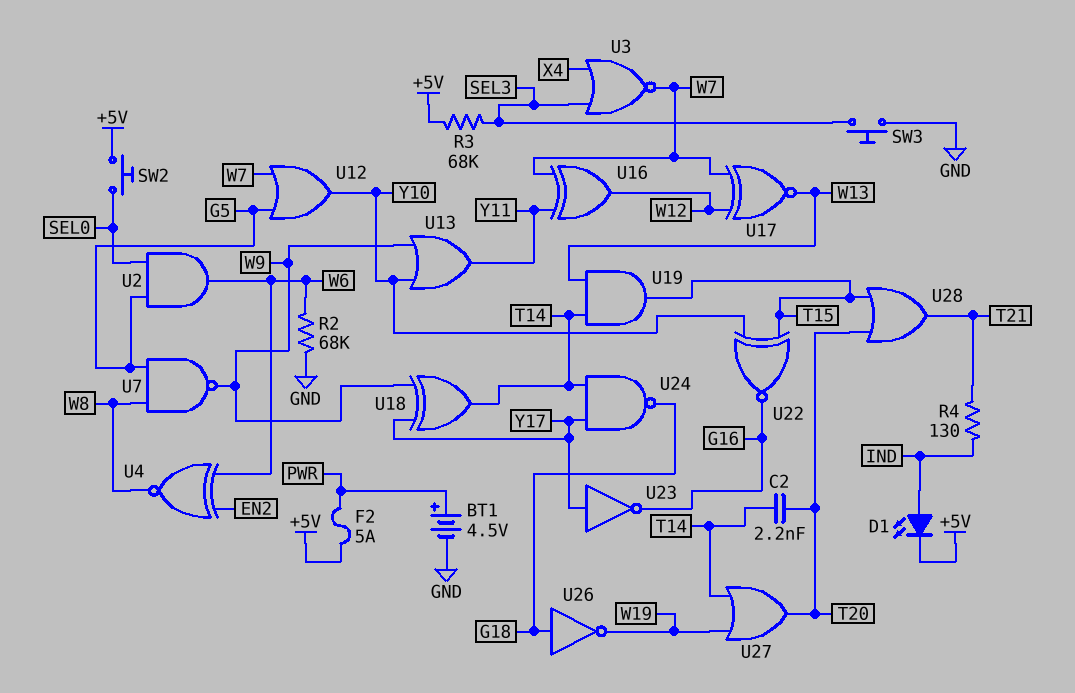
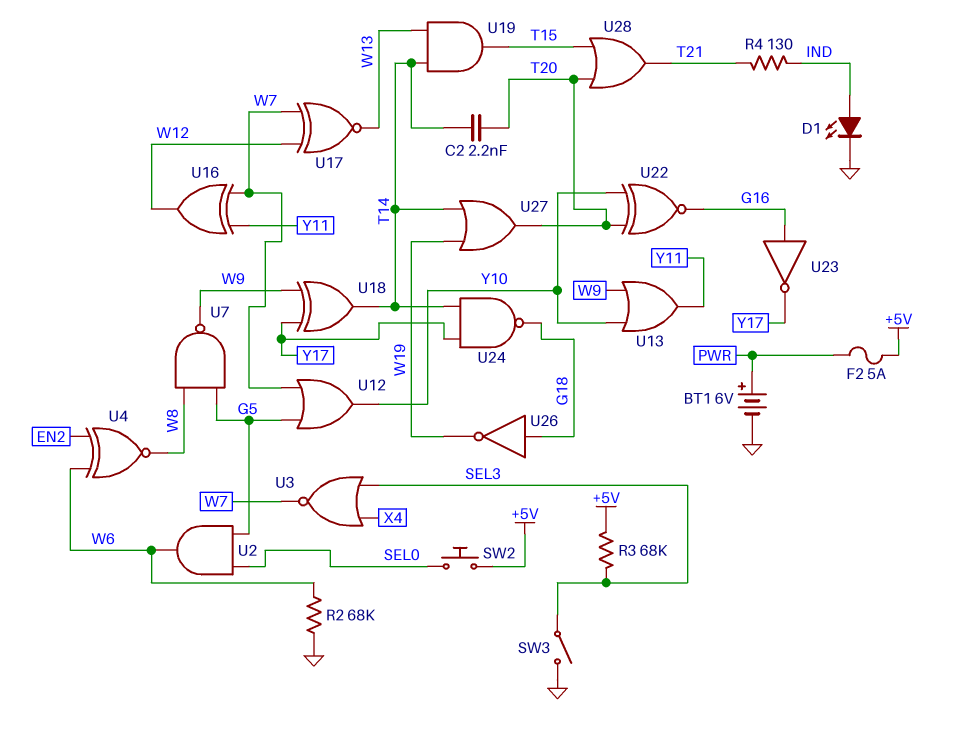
BT1: 4.5V (plus PWR, minus GND) -> 6V (plus PWR, minus GND)
D1: LED (A IND, K +5V) -> LED (A IND, K GND)
SW3: button (GND, SEL3) -> switch (GND, SEL3)
U22: XNOR (in T15, in Y10, out G16) -> XNOR (in T20, in Y10, out G16)
U23: NOT (in Y17, out G16) -> NOT (in G16, out Y17)

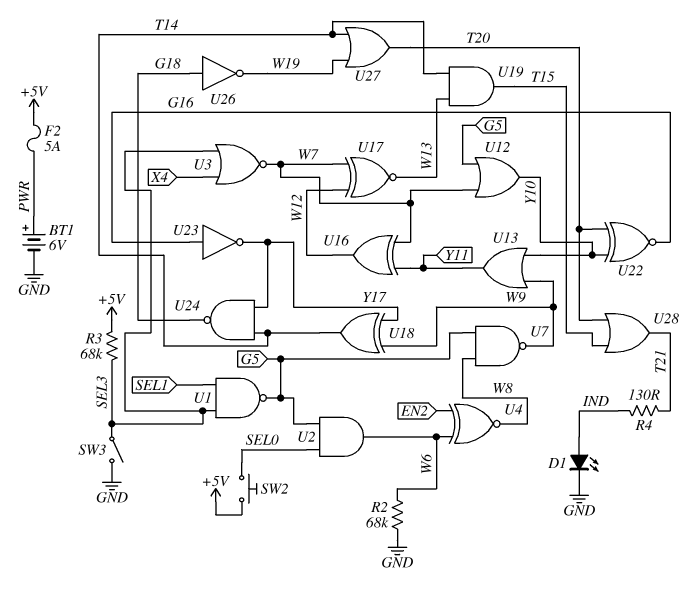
C2: 2.2nF (T14, T20) -> none
U1: none -> NAND (in SEL1, in SEL3, out G5)

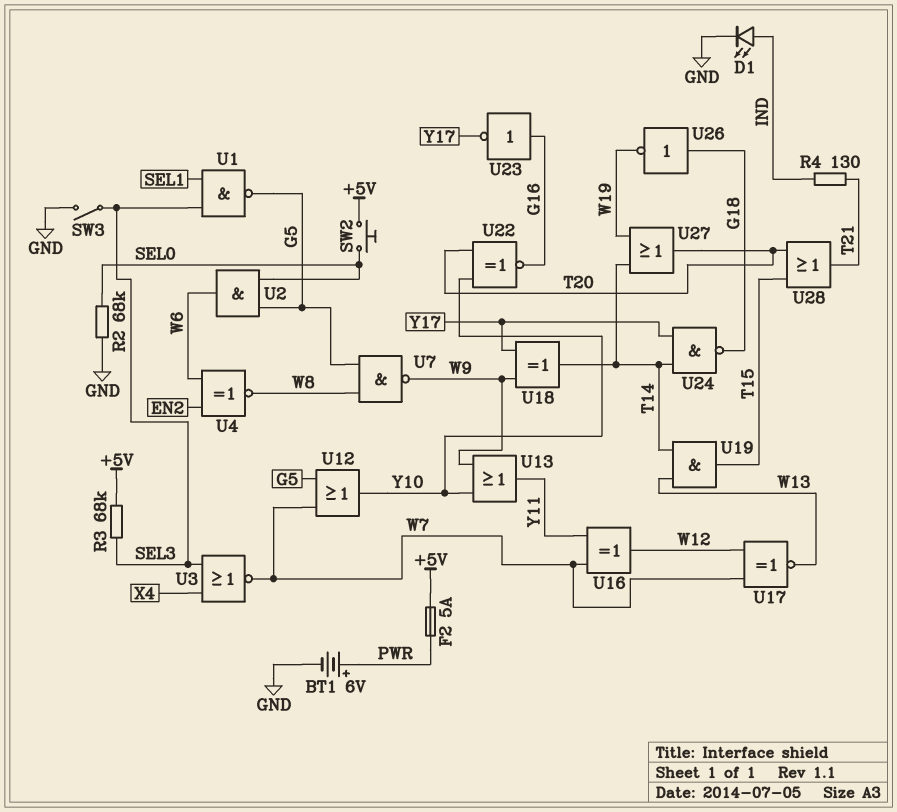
R2: 68k (GND, W6) -> 68k (GND, SEL0)

